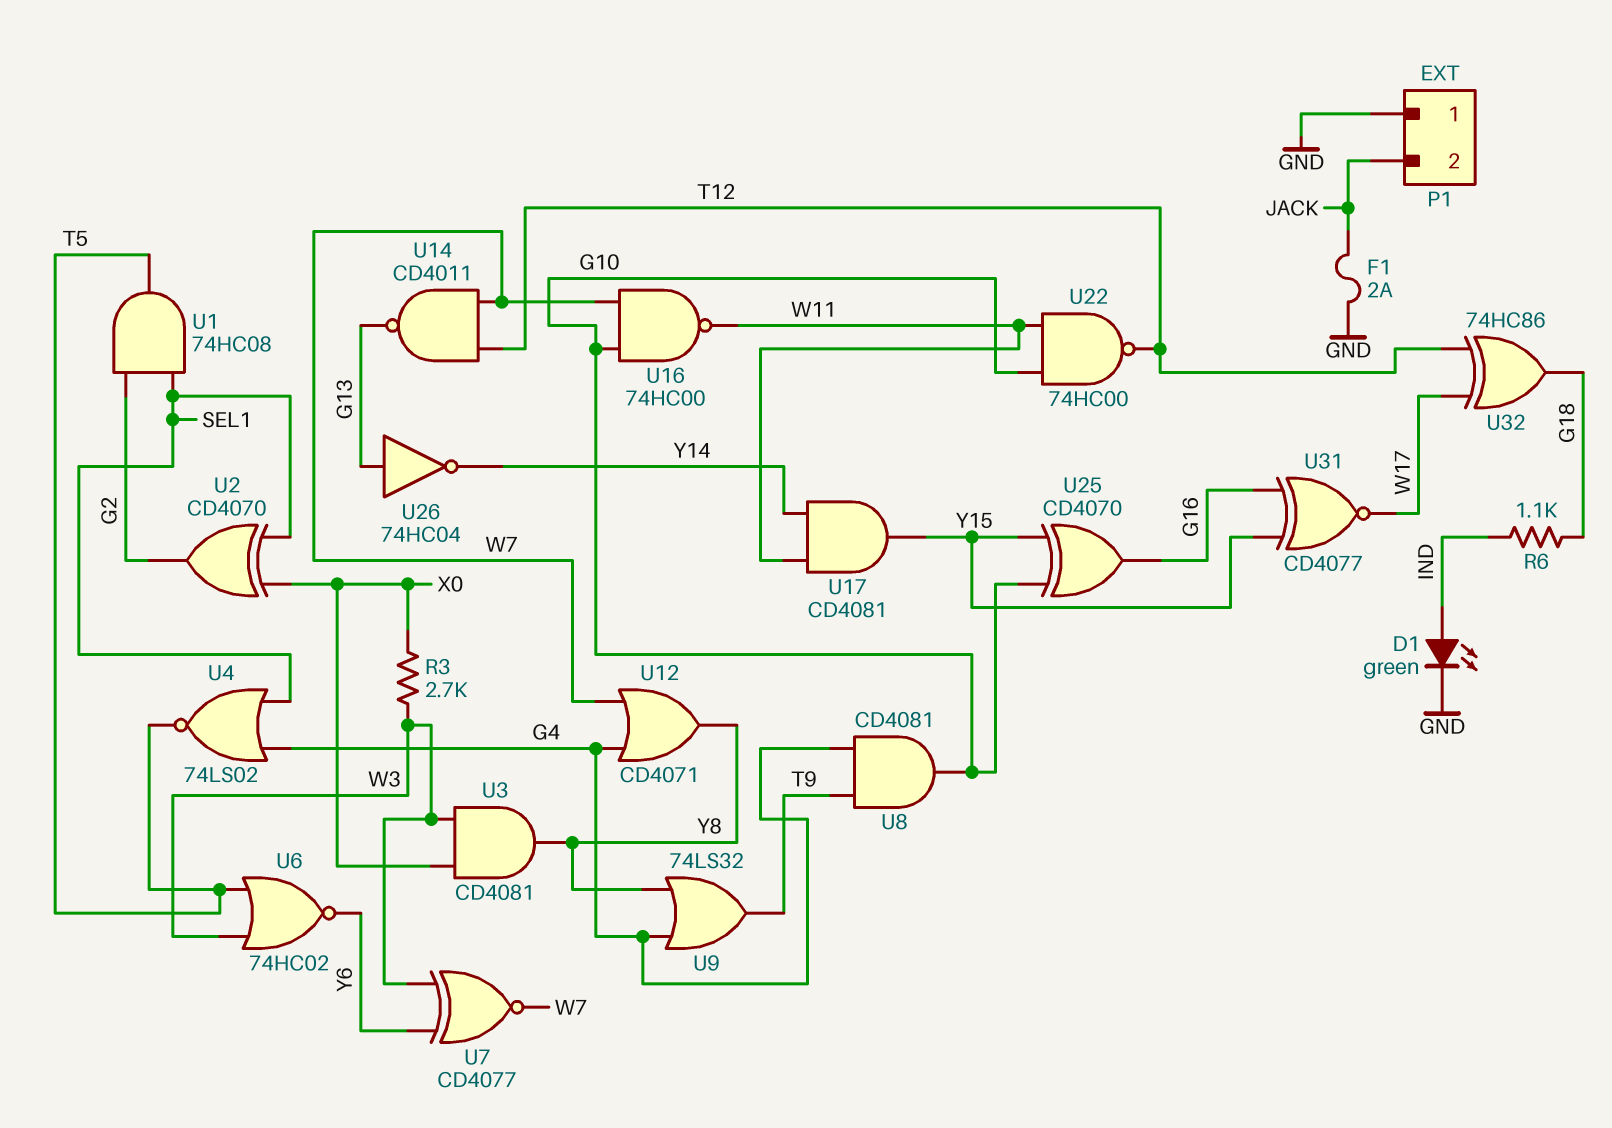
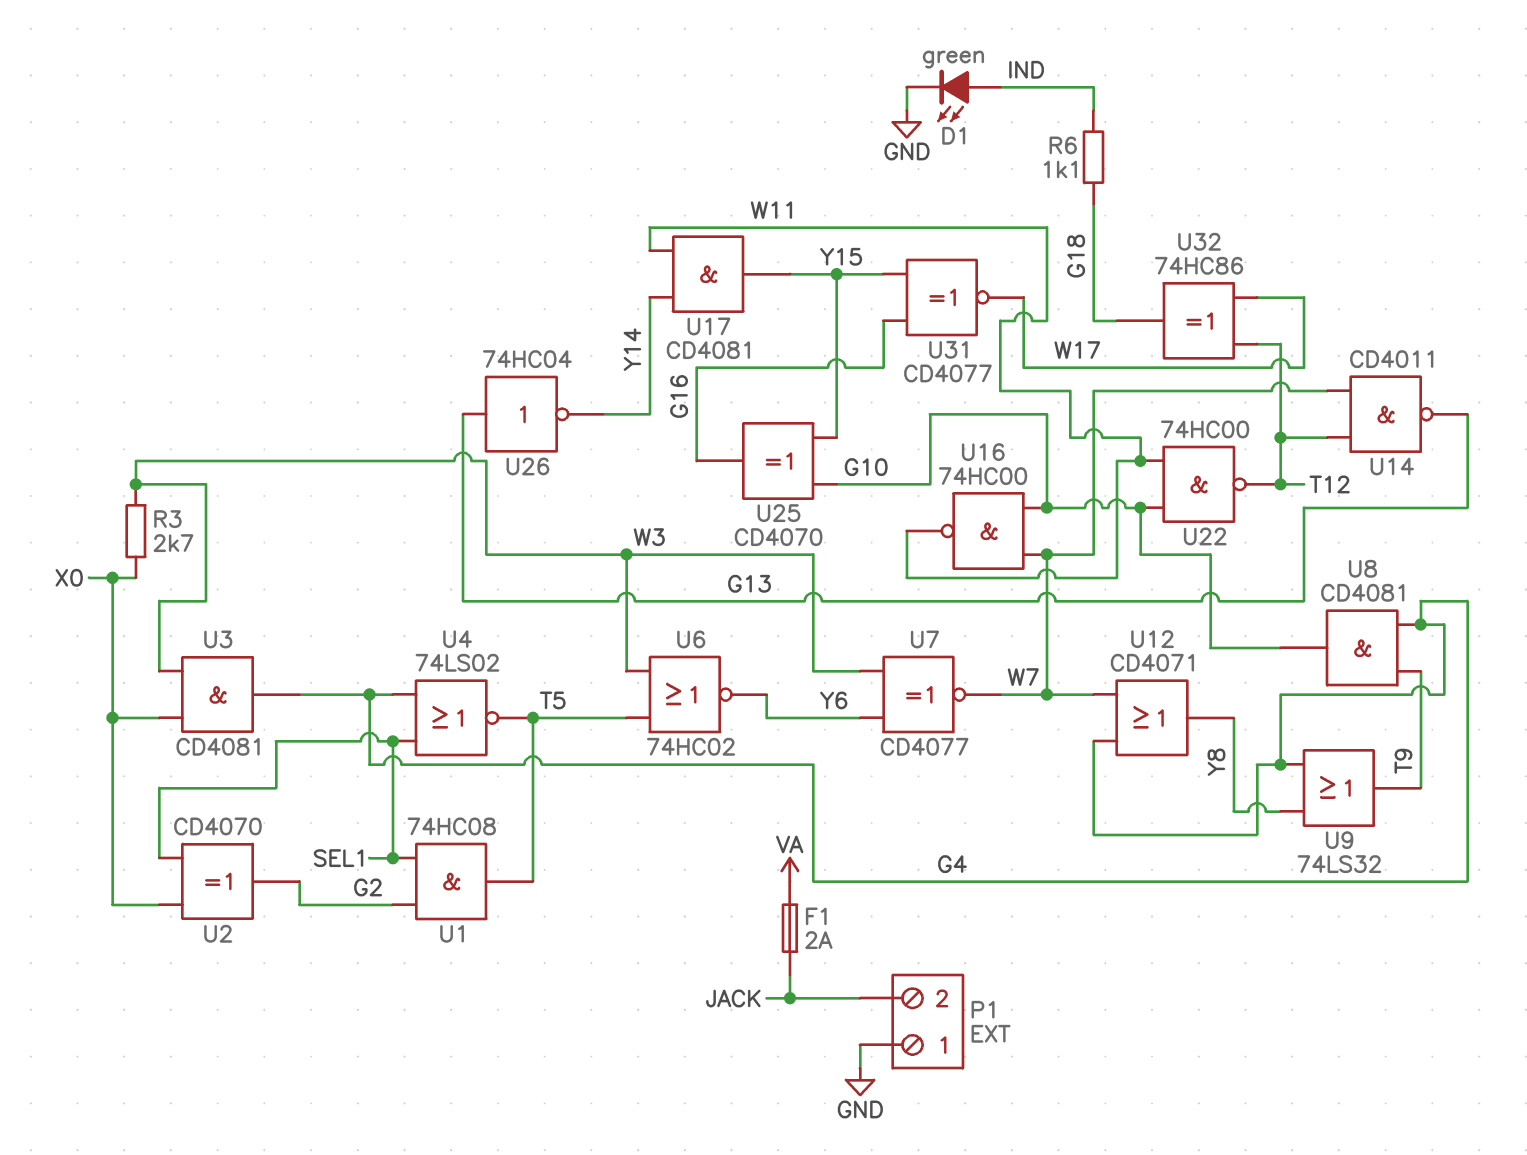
F1: 2A (GND, JACK) -> 2A (JACK, VA)
U3: AND CD4081 (in W3, in X0, out Y8) -> AND CD4081 (in W3, in X0, out G4)

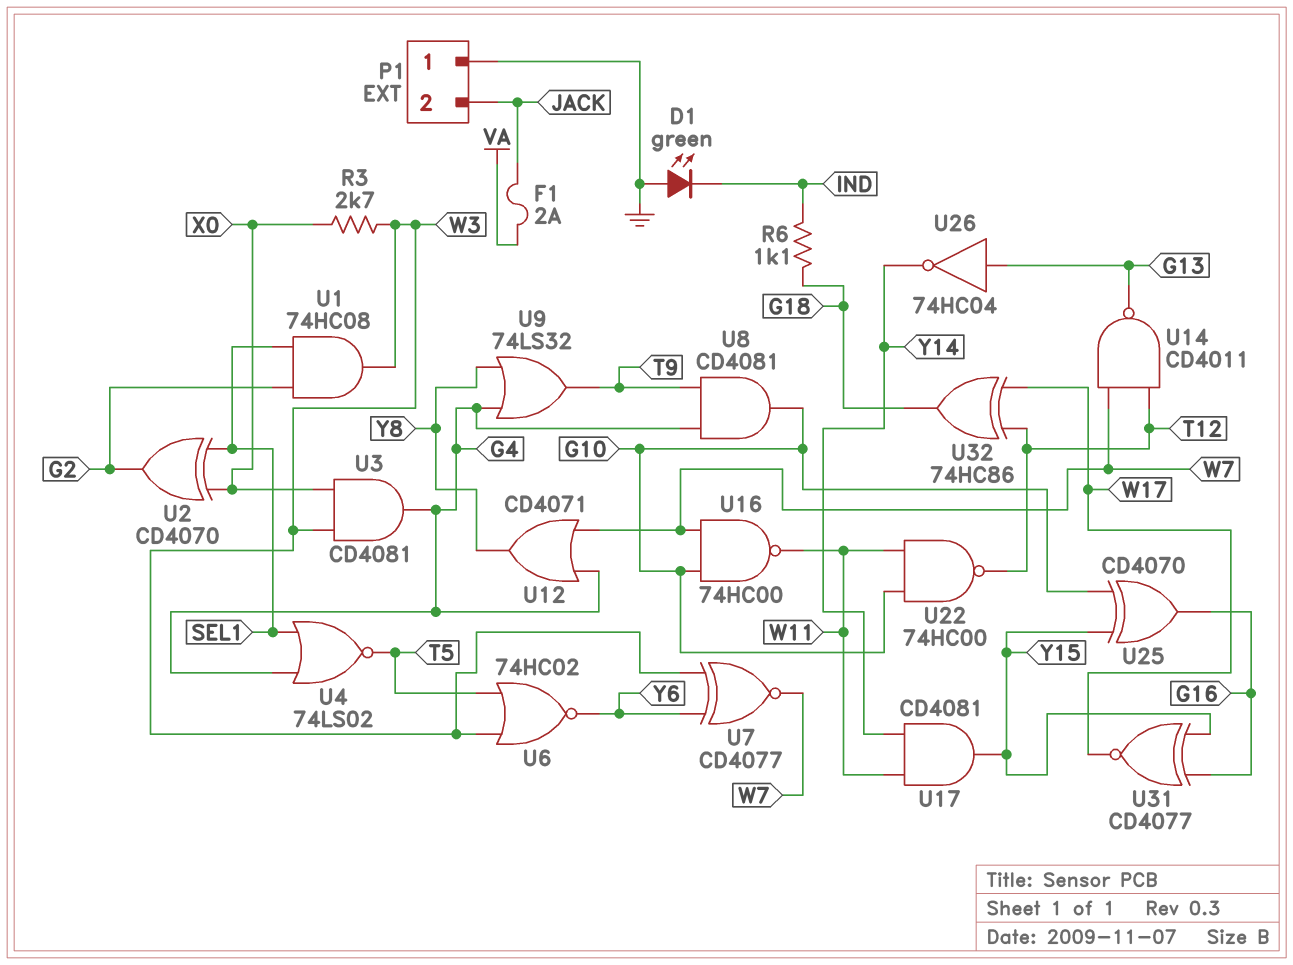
D1: LED green (A IND, K GND) -> LED green (A GND, K IND)
U1: AND 74HC08 (in G2, in SEL1, out T5) -> AND 74HC08 (in G2, in SEL1, out W3)

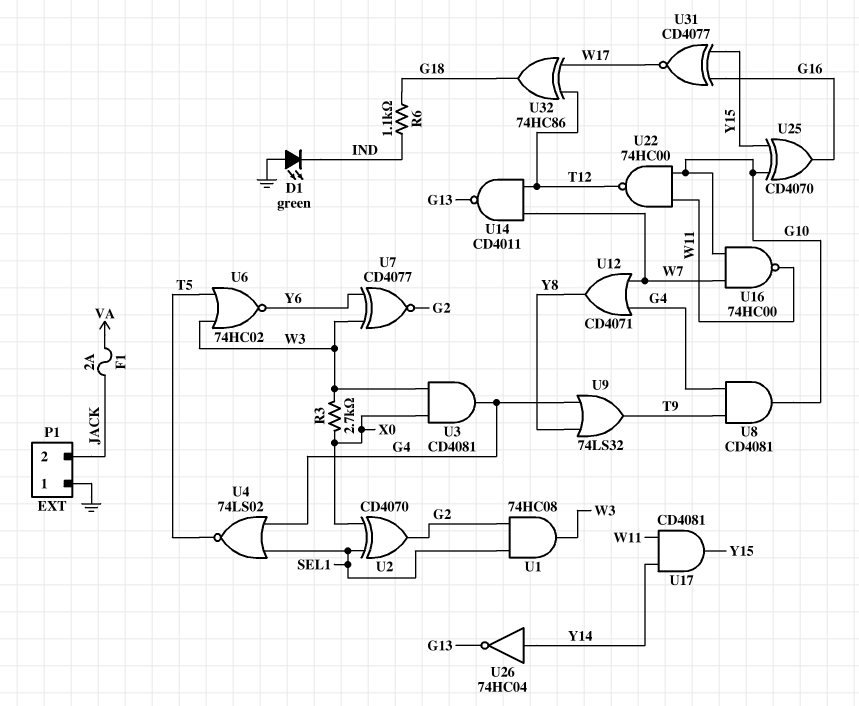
U7: XNOR CD4077 (in W3, in Y6, out W7) -> XNOR CD4077 (in W3, in Y6, out G2)
U26: NOT 74HC04 (in G13, out Y14) -> NOT 74HC04 (in Y14, out G13)

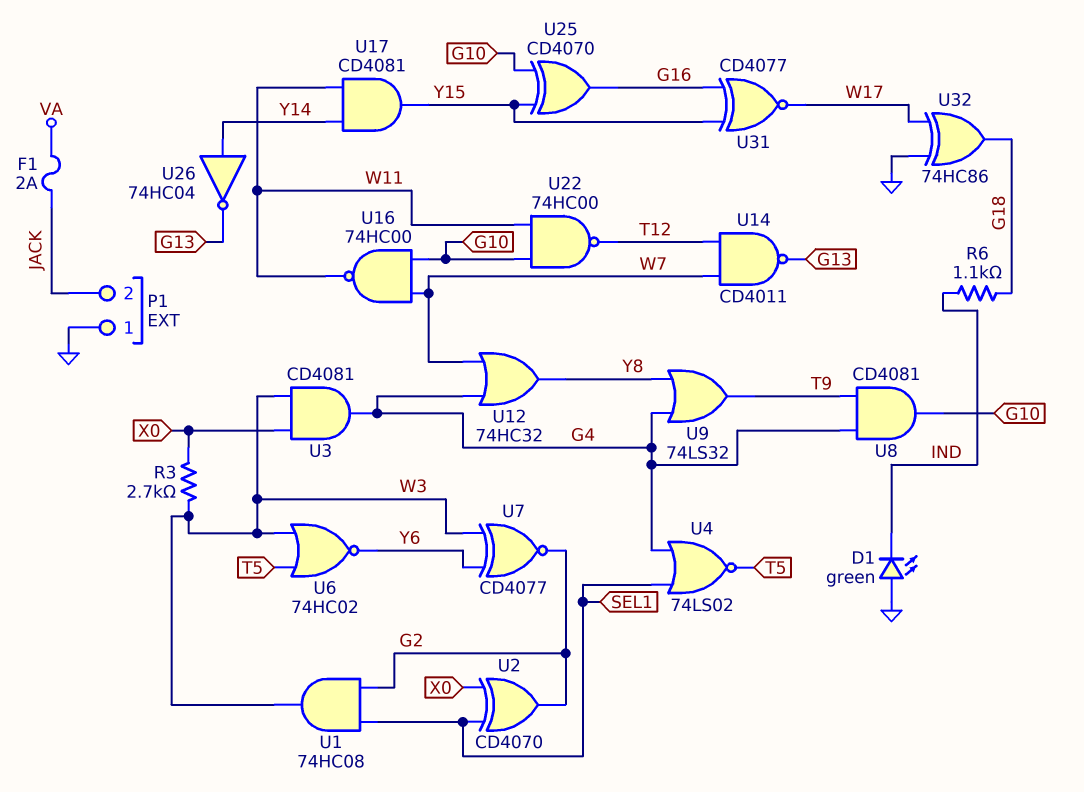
U12: OR CD4071 (in G4, in W7, out Y8) -> OR 74HC32 (in G4, in W7, out Y8)
U32: XOR 74HC86 (in T12, in W17, out G18) -> XOR 74HC86 (in GND, in W17, out G18)

